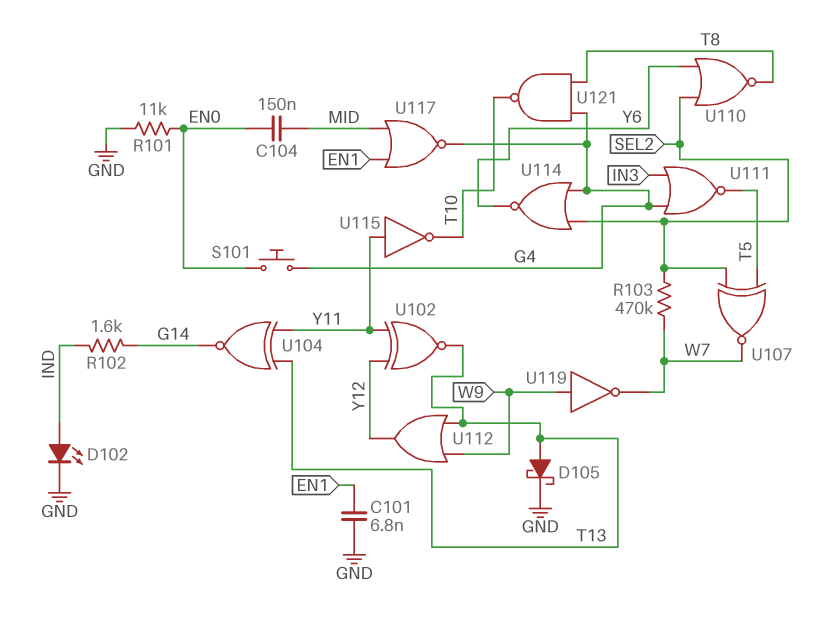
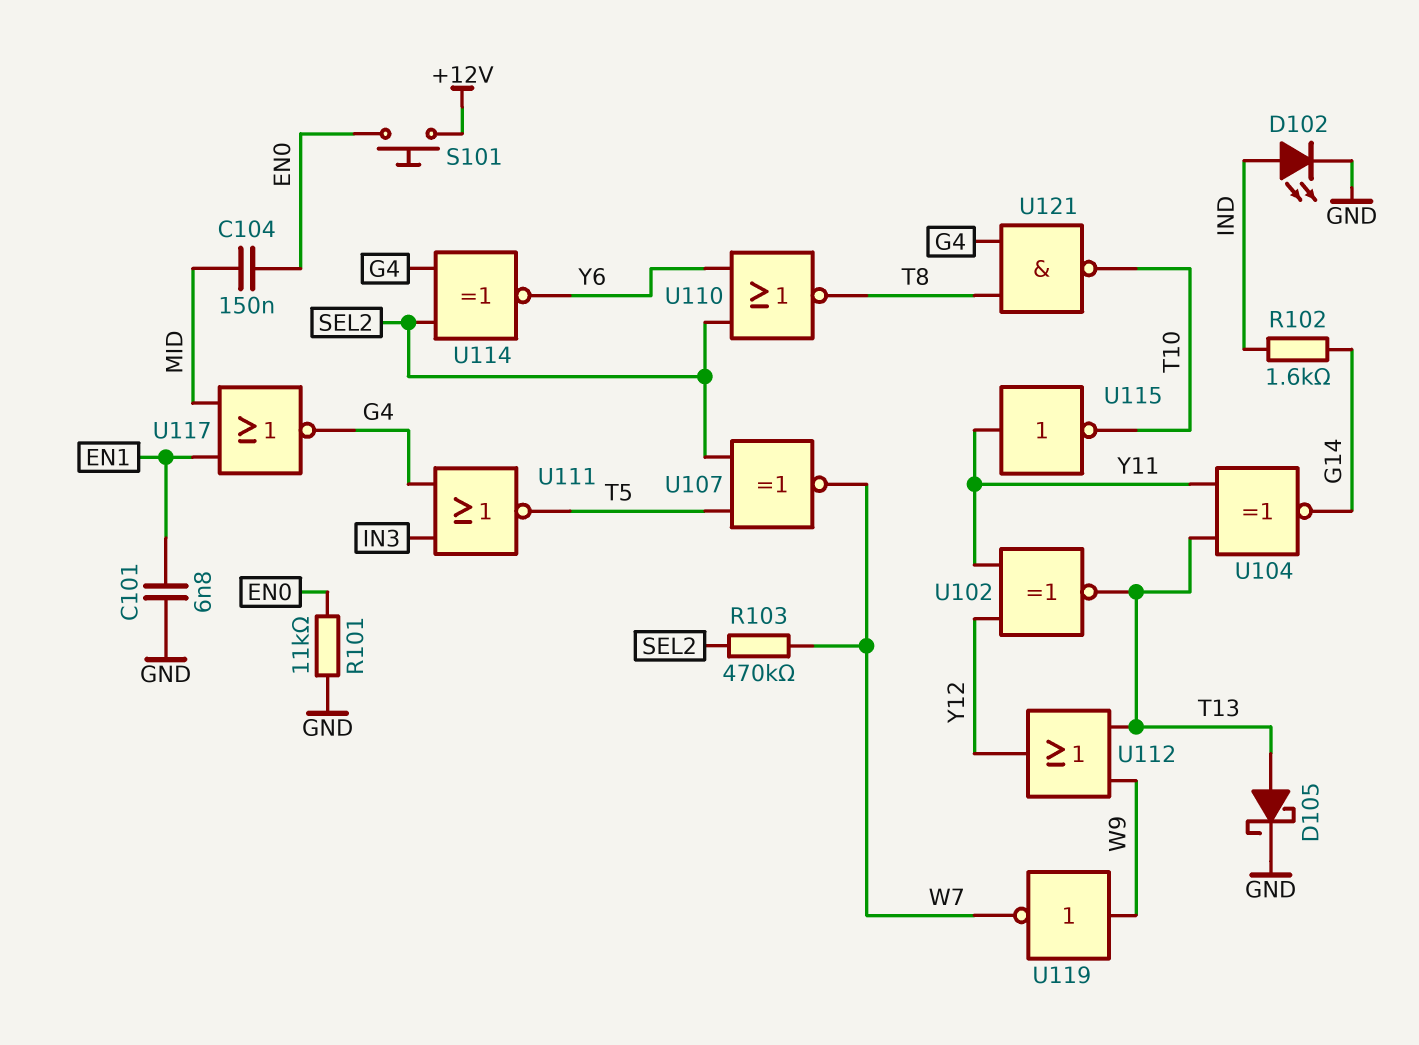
S101: button (EN0, G4) -> button (+12V, EN0)
U114: NOR (in G4, in SEL2, out Y6) -> XNOR (in G4, in SEL2, out Y6)

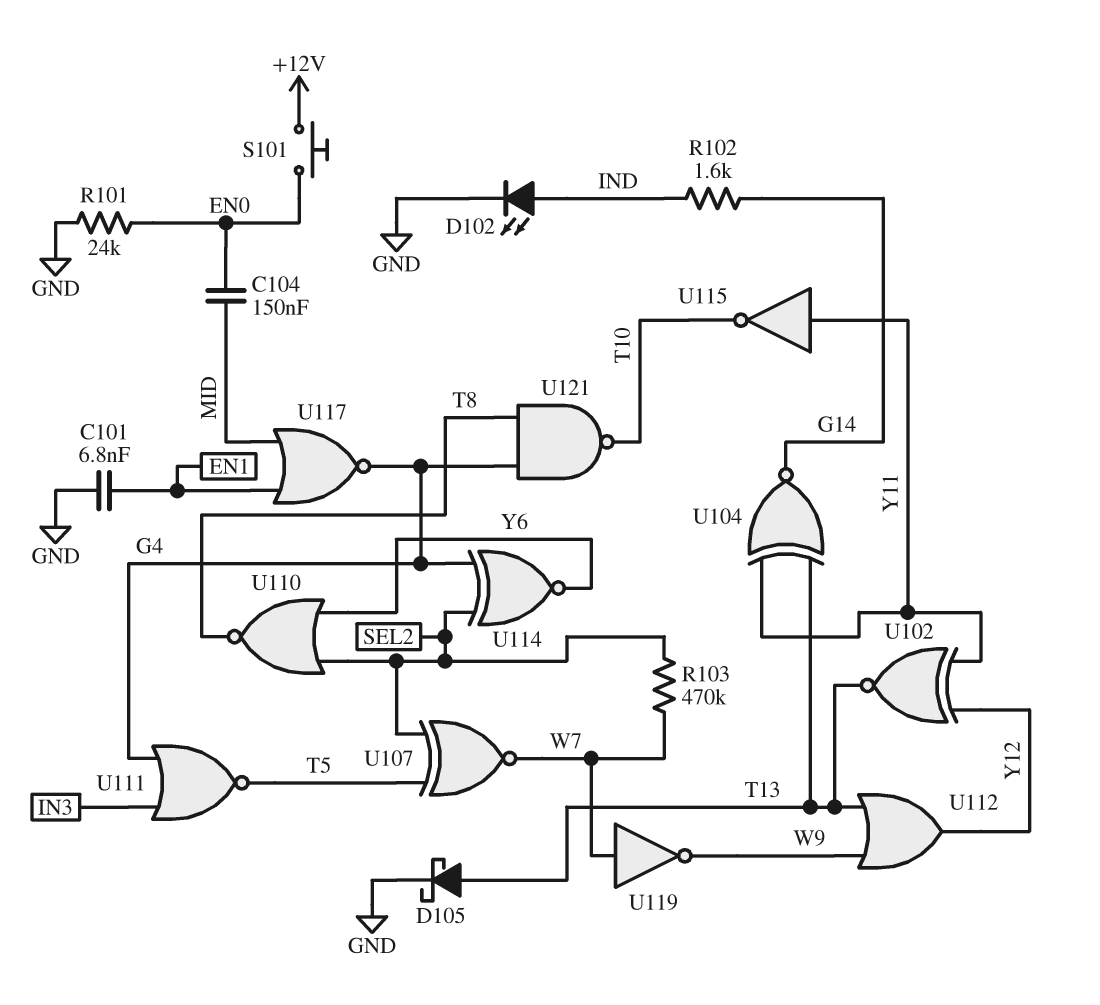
R101: 11k (EN0, GND) -> 24k (EN0, GND)
U119: NOT (in W9, out W7) -> NOT (in W7, out W9)

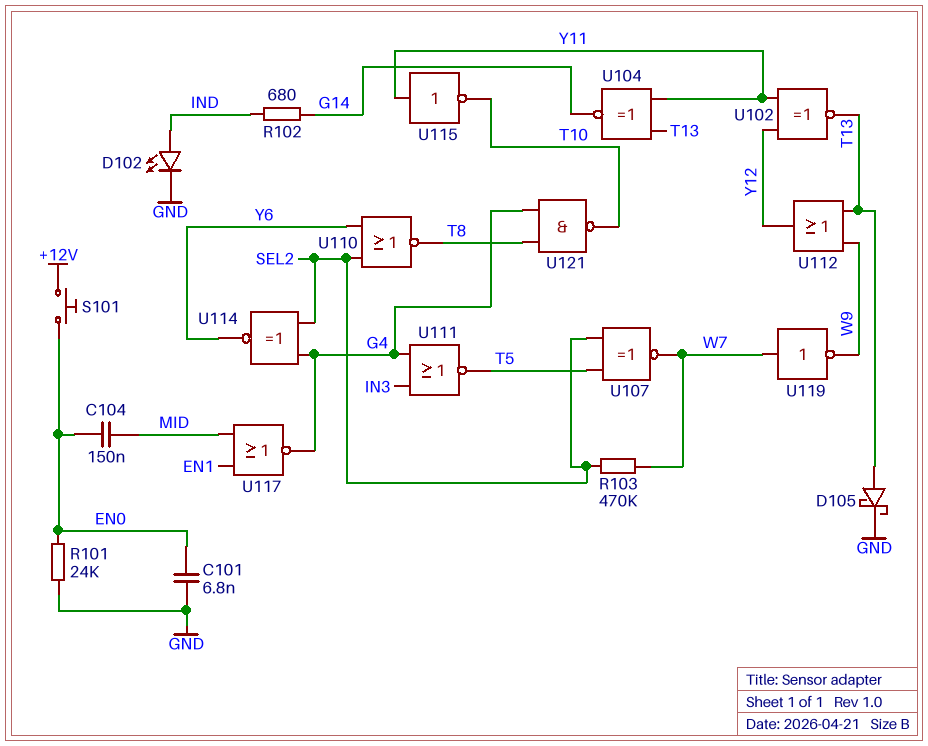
C101: 6.8nF (EN1, GND) -> 6.8nF (EN0, GND)
R102: 1.6k (G14, IND) -> 680 (G14, IND)

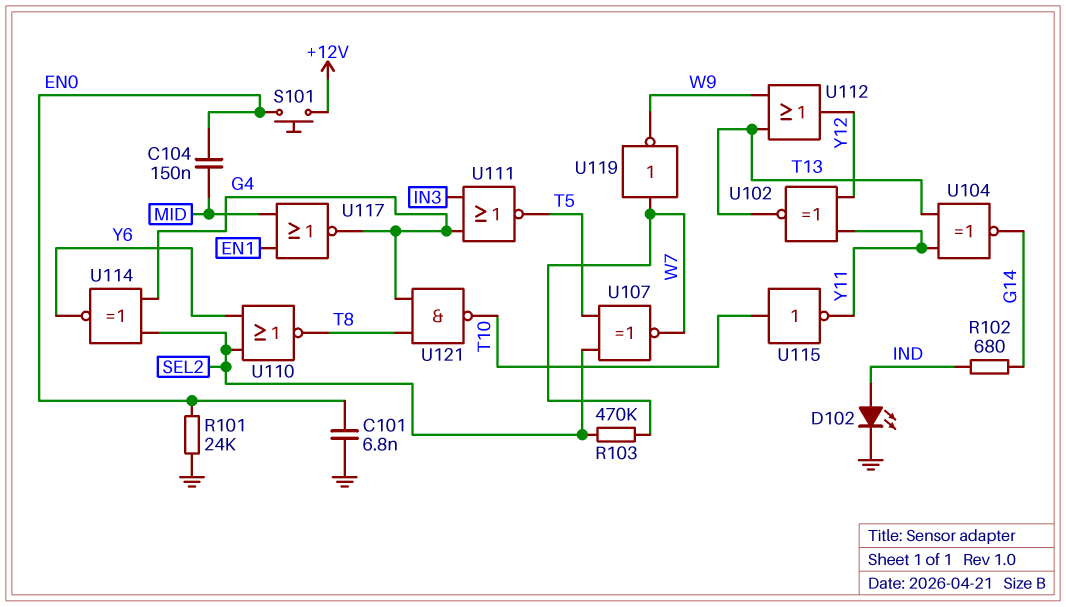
D105: schottky (A T13, K GND) -> none
U115: NOT (in Y11, out T10) -> NOT (in T10, out Y11)

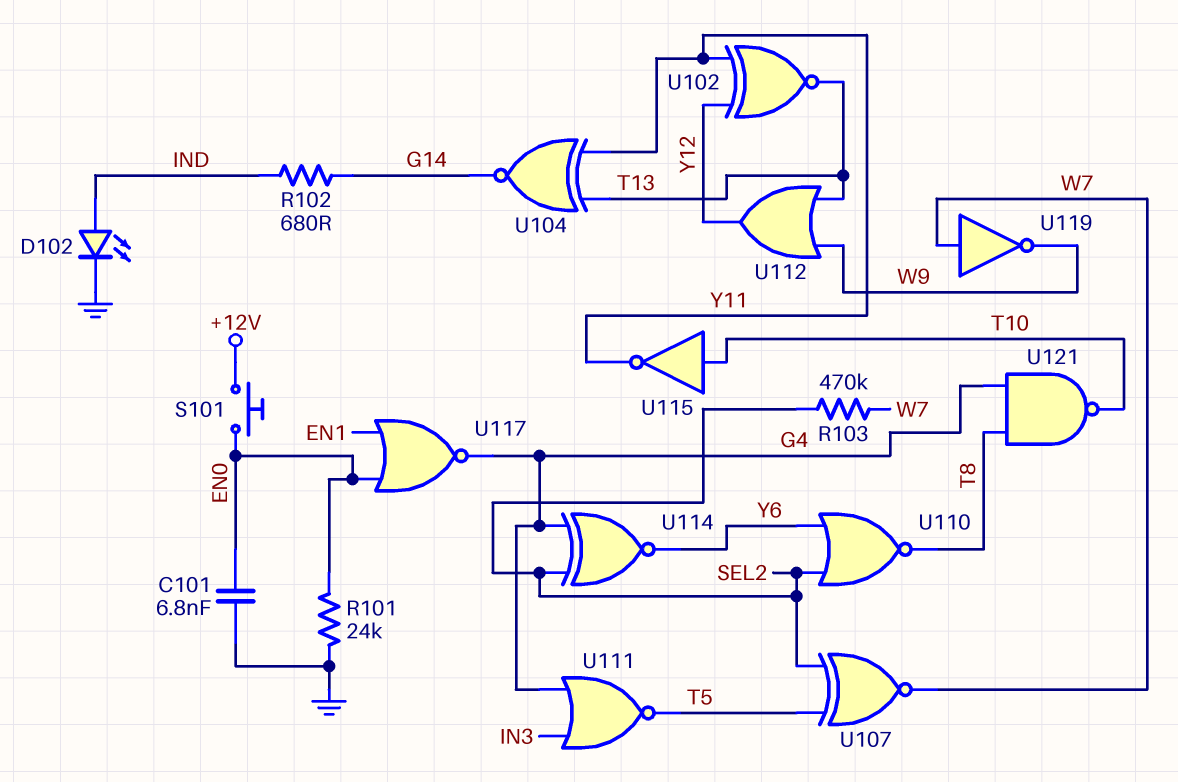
C104: 150nF (EN0, MID) -> none
U117: NOR (in EN1, in MID, out G4) -> NOR (in EN0, in EN1, out G4)

